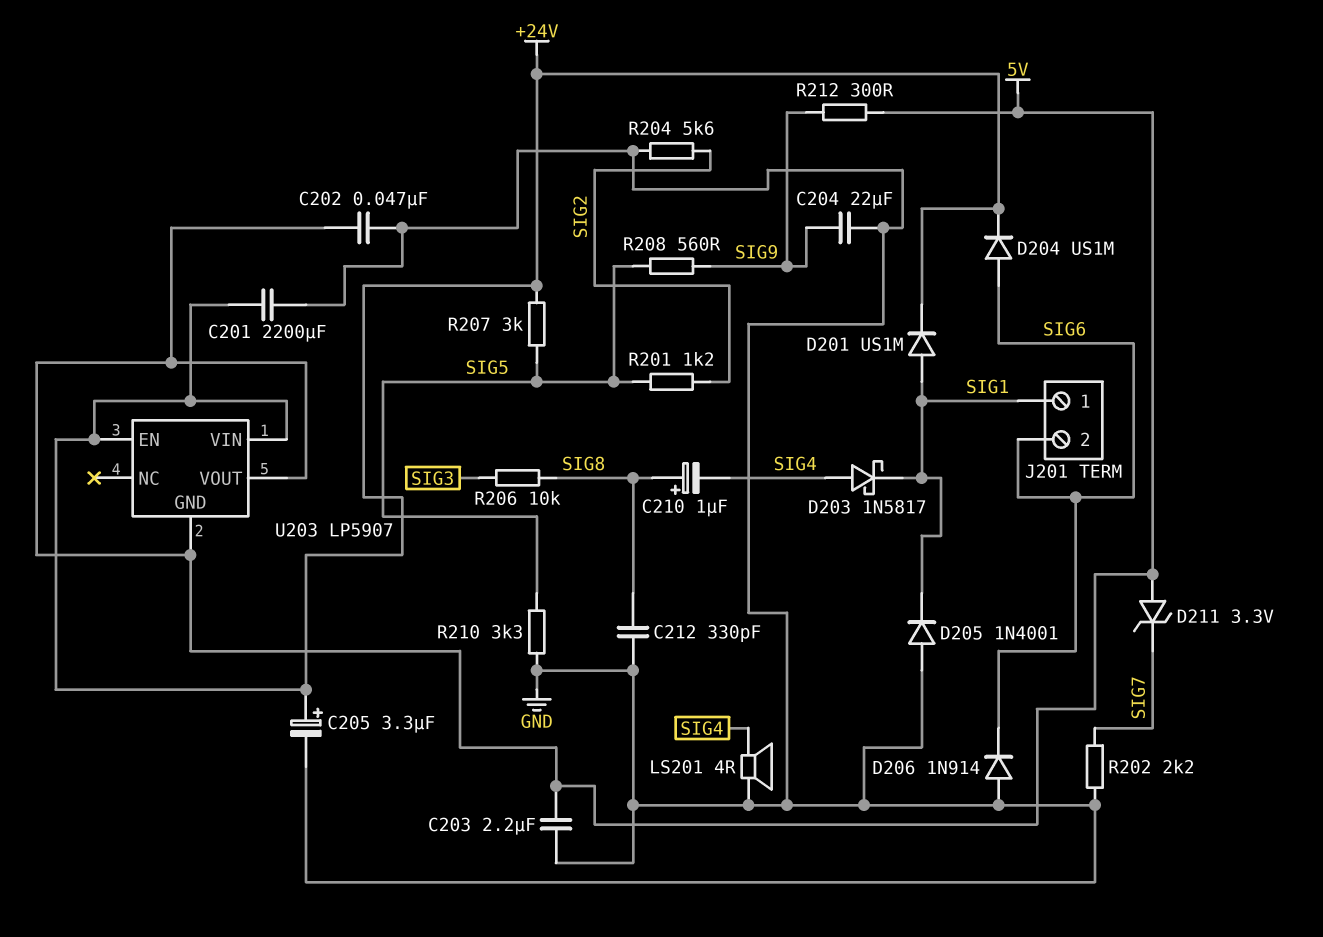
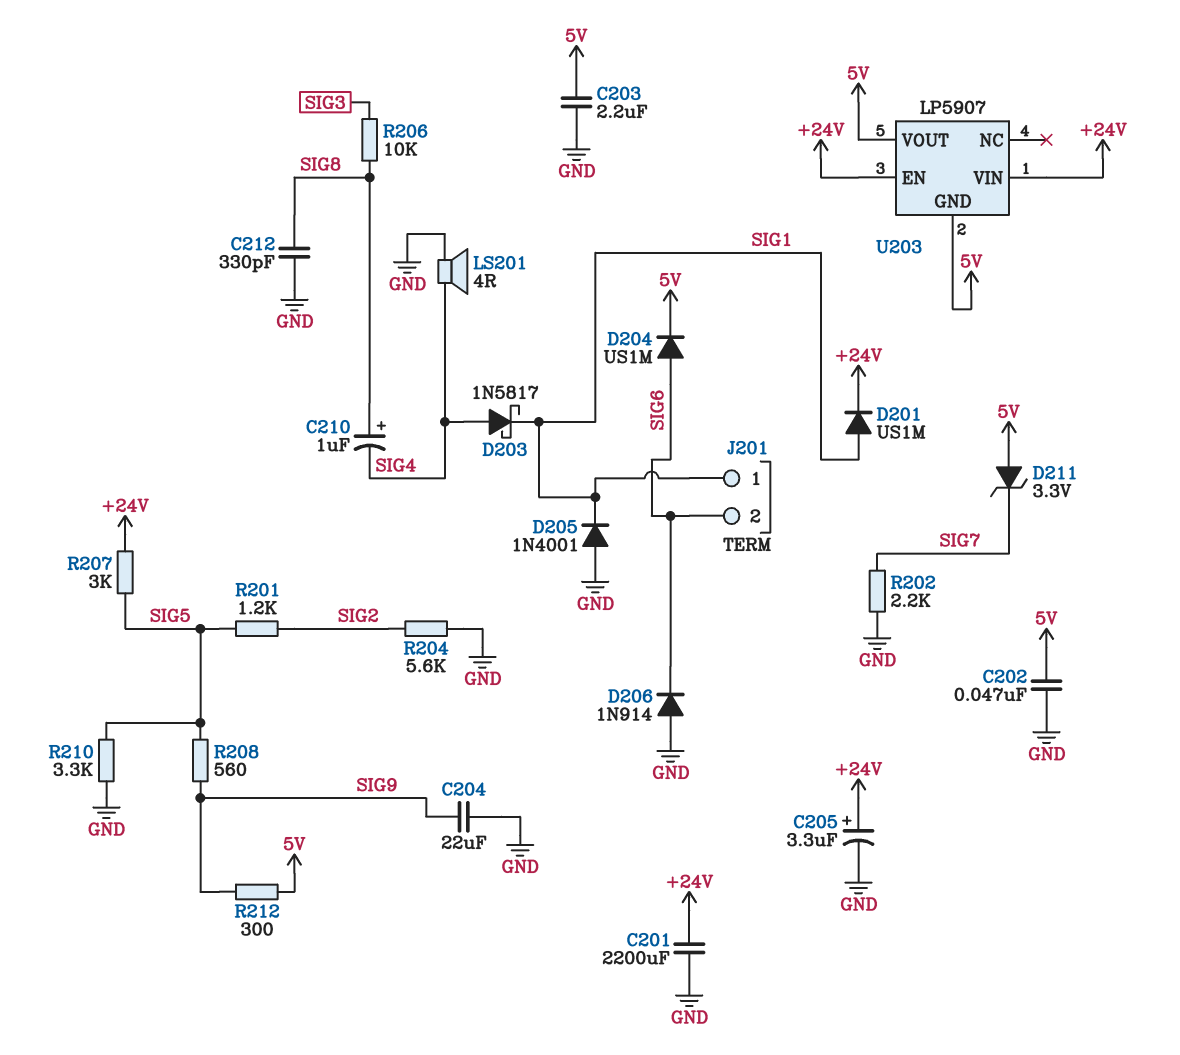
D204: diode US1M (A SIG6, K +24V) -> diode US1M (A SIG6, K 5V)

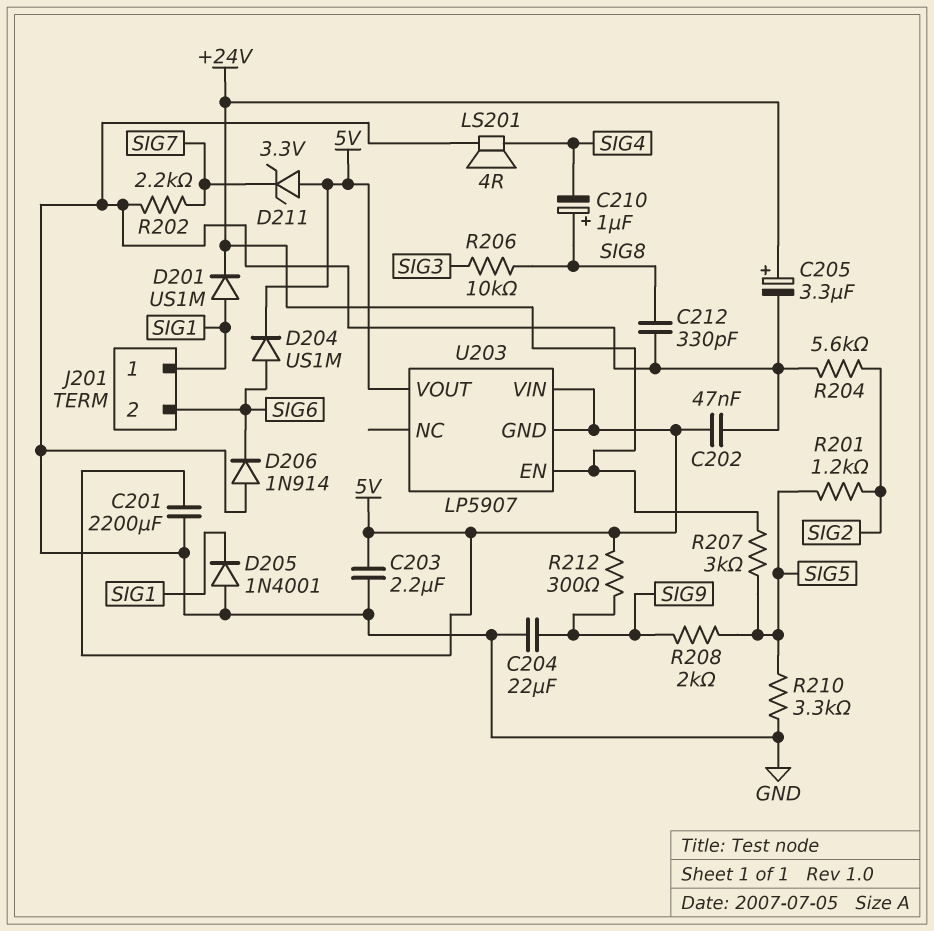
C201: 2200uF (+24V, GND) -> 2200uF (5V, GND)
D203: schottky 1N5817 (A SIG4, K SIG1) -> none
R208: 560 (SIG5, SIG9) -> 2k (SIG5, SIG9)
U203 pin VIN: +24V -> 5V

